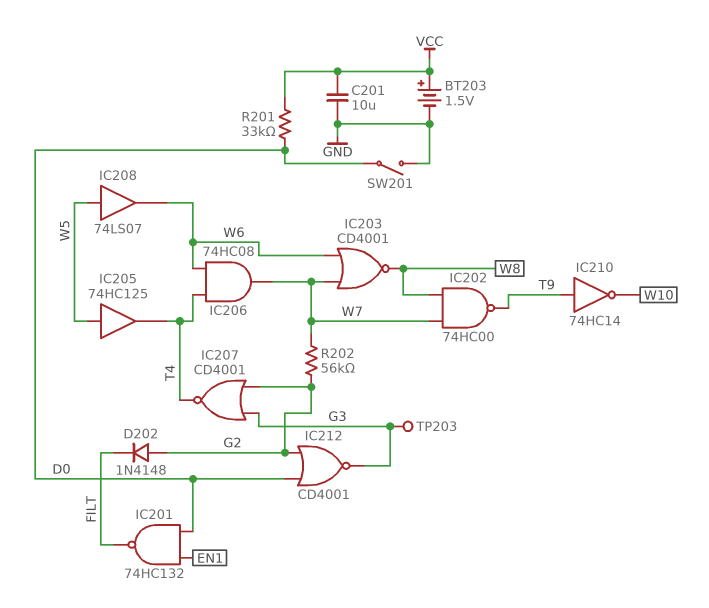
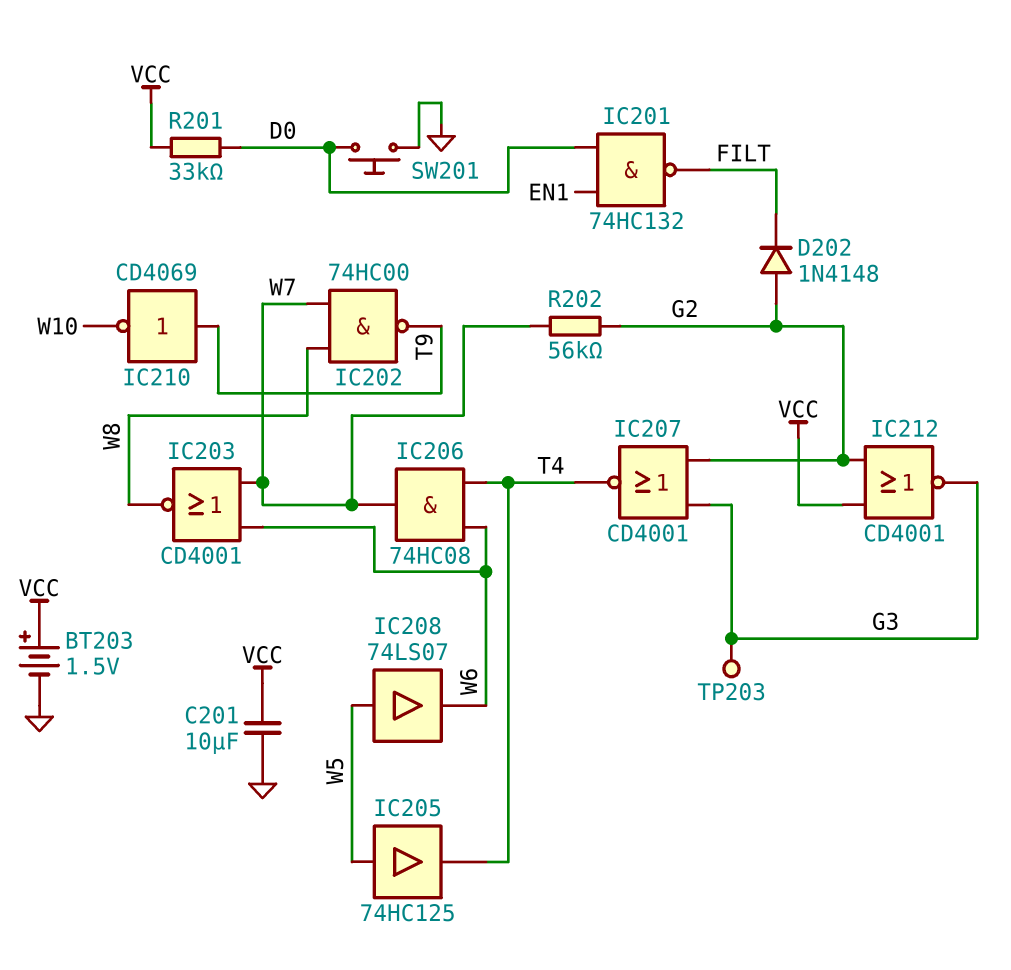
IC210: NOT 74HC14 (in T9, out W10) -> NOT CD4069 (in T9, out W10)
IC212: NOR CD4001 (in D0, in G2, out G3) -> NOR CD4001 (in G2, in VCC, out G3)
SW201: switch (D0, GND) -> button (D0, GND)

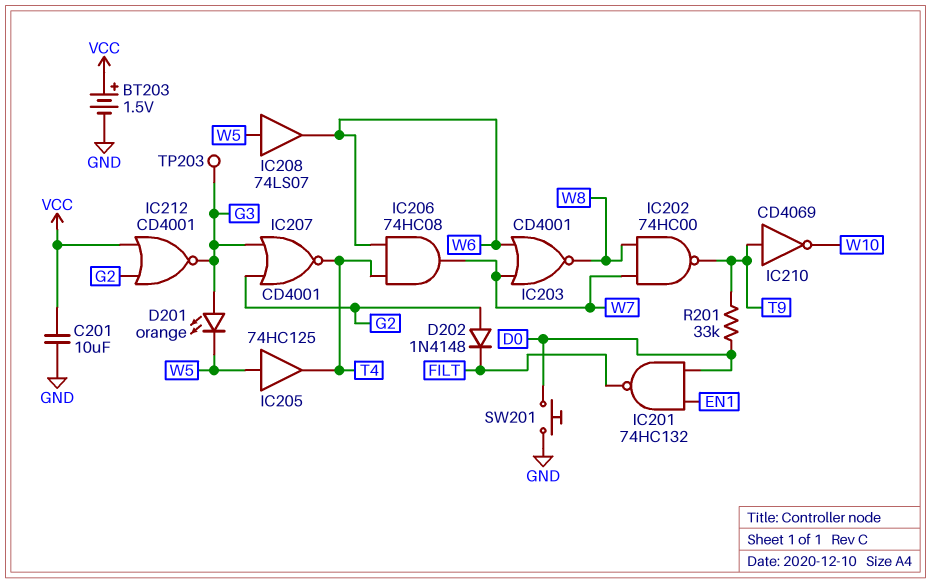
D201: none -> LED orange (A G3, K W5)
R201: 33k (D0, VCC) -> 33k (D0, T9)
R202: 56k (G2, W7) -> none

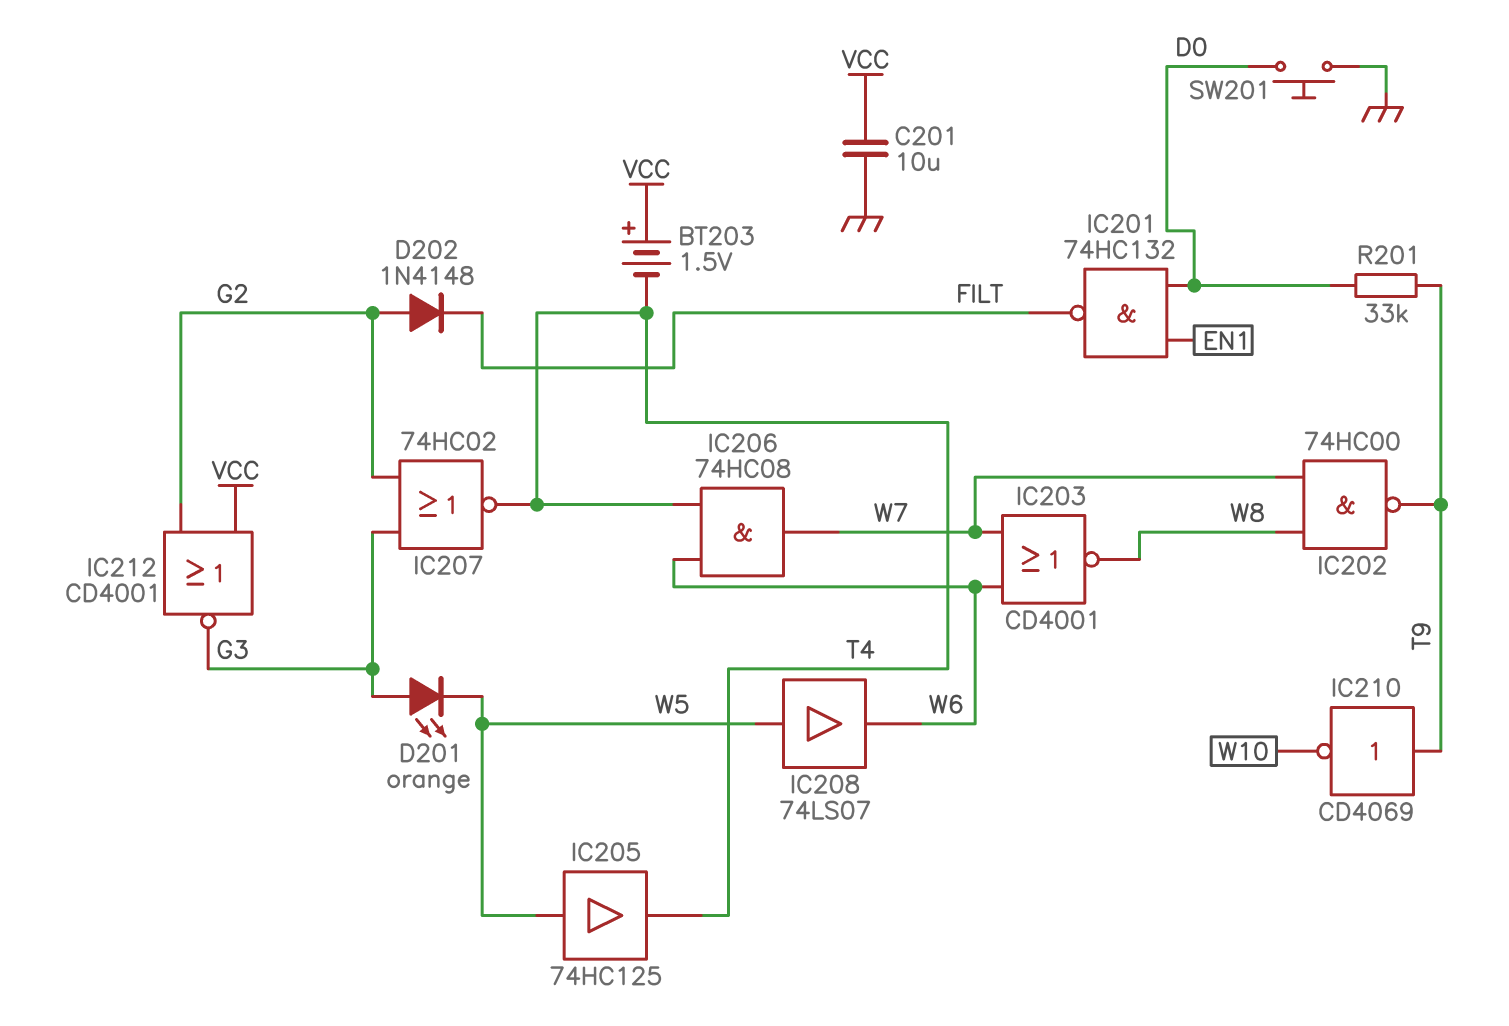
BT203: 1.5V (plus VCC, minus GND) -> 1.5V (plus VCC, minus T4)
IC207: NOR CD4001 (in G2, in G3, out T4) -> NOR 74HC02 (in G2, in G3, out T4)
TP203: test point (G3) -> none

